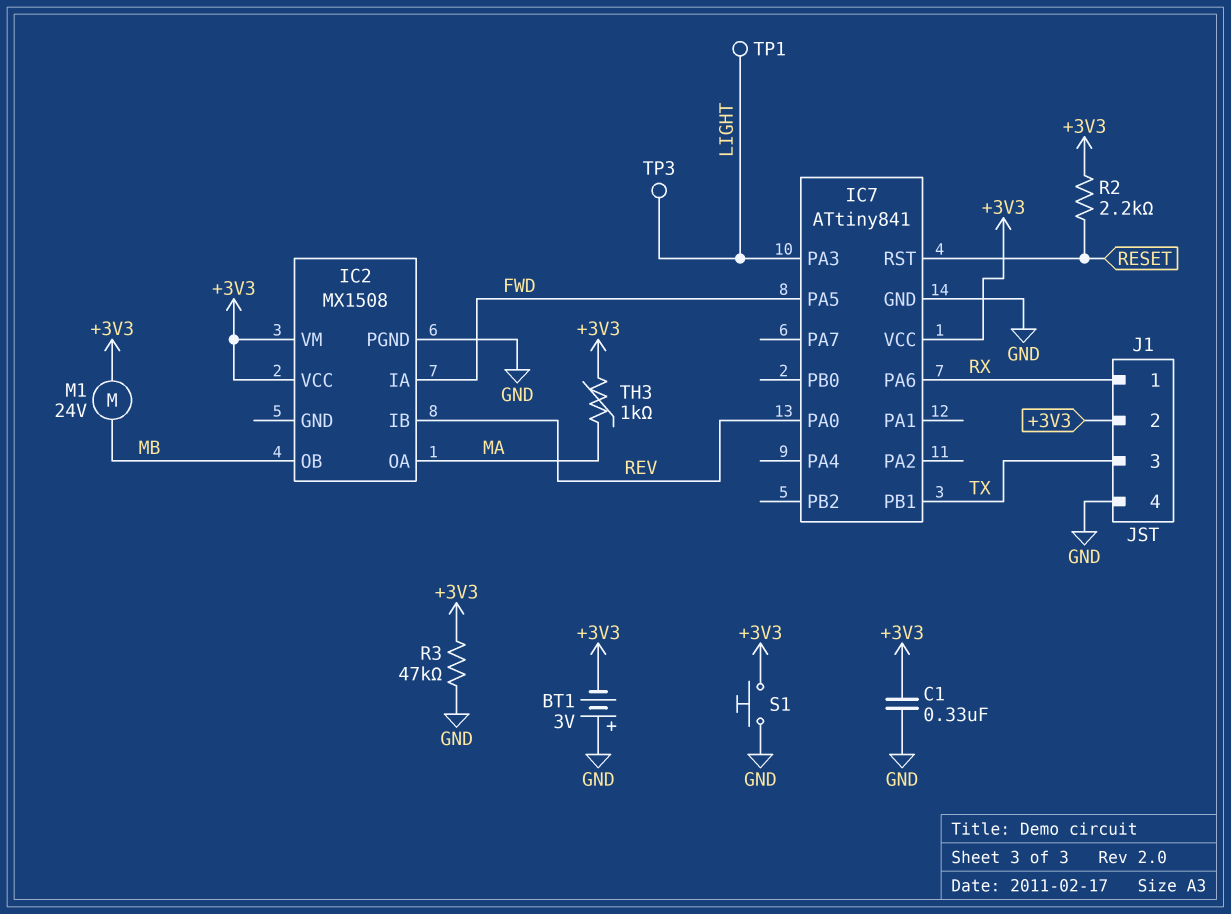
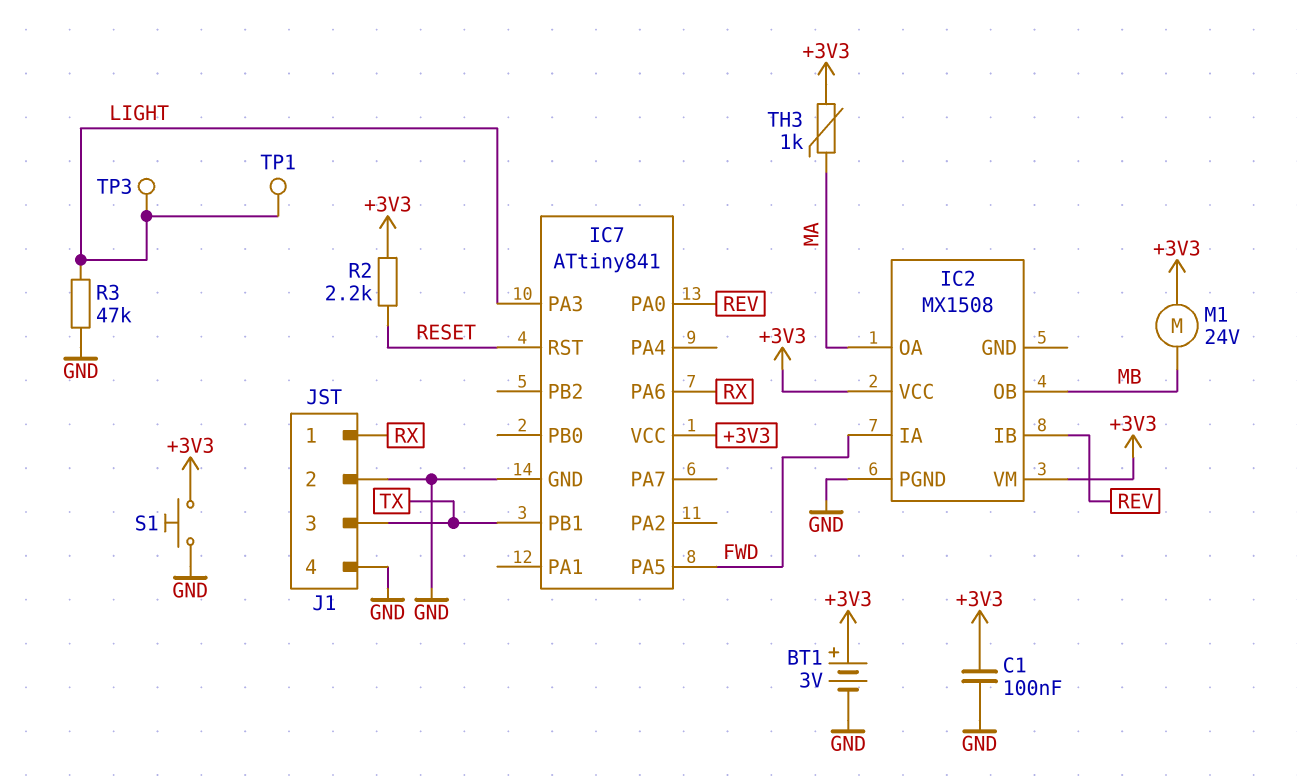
BT1: 3V (plus GND, minus +3V3) -> 3V (plus +3V3, minus GND)
C1: 330nF (+3V3, GND) -> 100nF (+3V3, GND)
J1 pin 2: +3V3 -> GND
R3: 47k (+3V3, GND) -> 47k (GND, LIGHT)

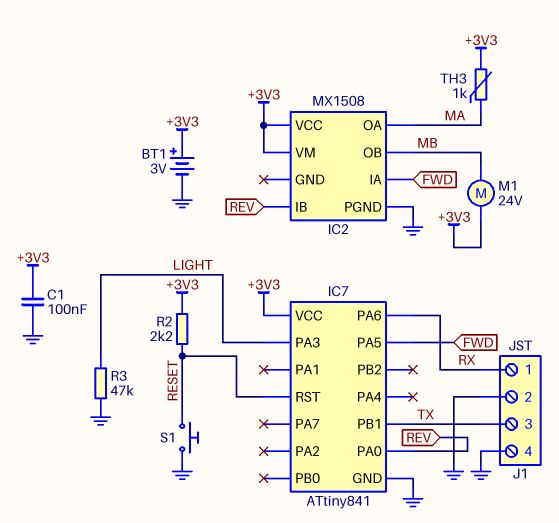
S1: button (+3V3, GND) -> button (GND, RESET)
TP1: test point (LIGHT) -> none
TP3: test point (LIGHT) -> none

